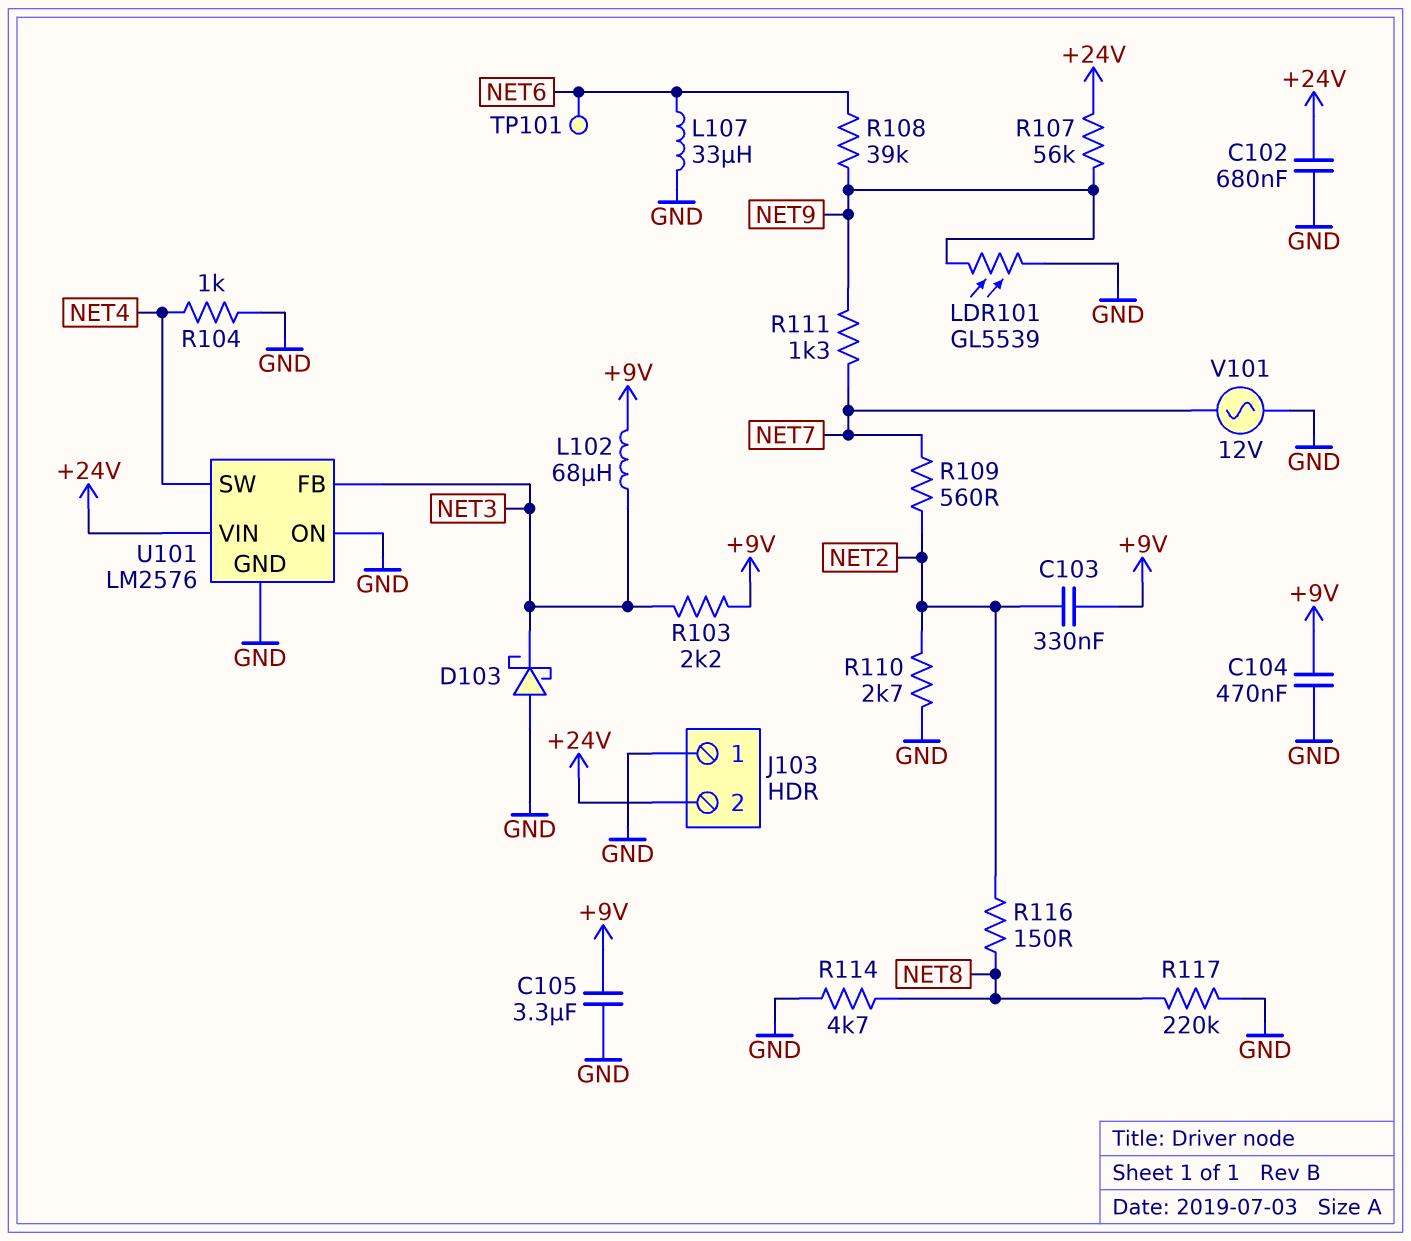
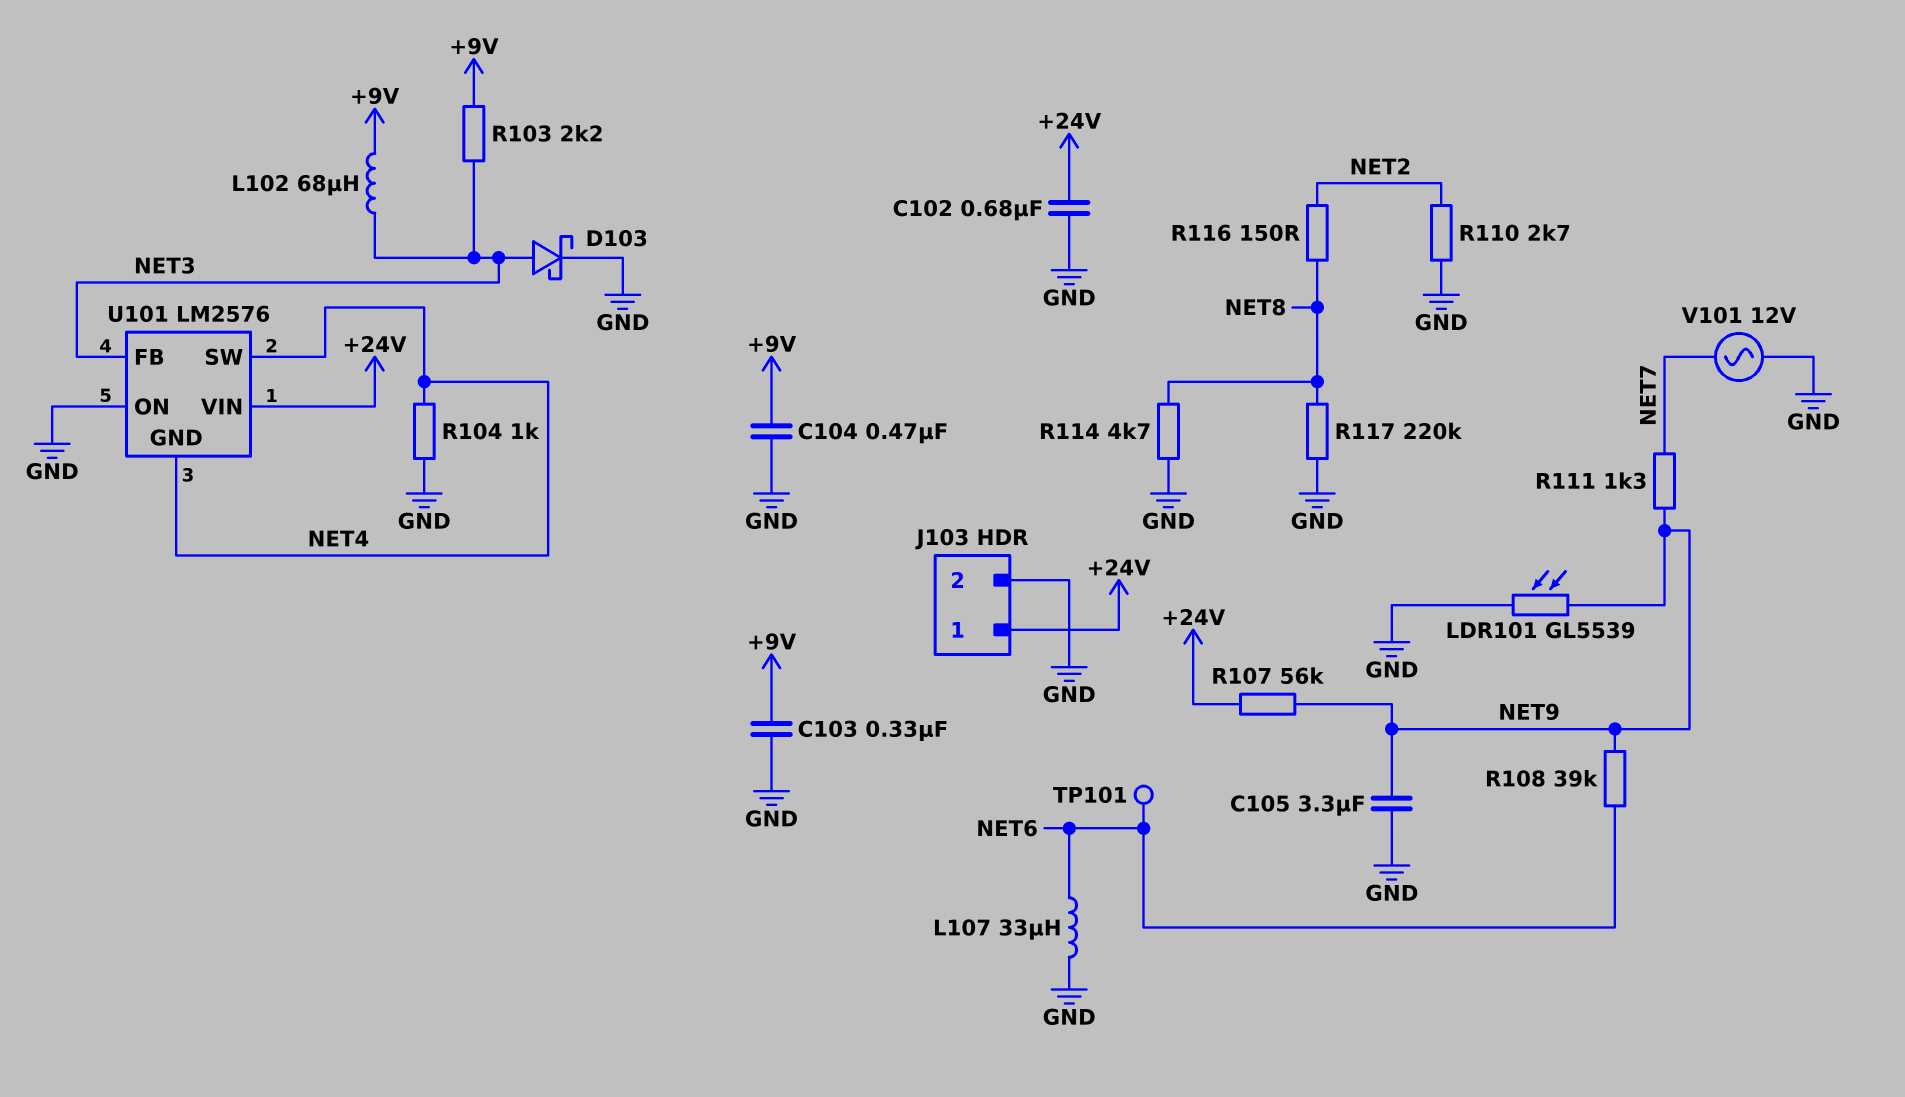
C103: 330nF (+9V, NET2) -> 330nF (+9V, GND)
C105: 3.3uF (+9V, GND) -> 3.3uF (GND, NET9)
D103: schottky (A GND, K NET3) -> schottky (A NET3, K GND)
J103 pin 1: GND -> +24V
J103 pin 2: +24V -> GND
R109: 560 (NET2, NET7) -> none
U101 pin GND: GND -> NET4

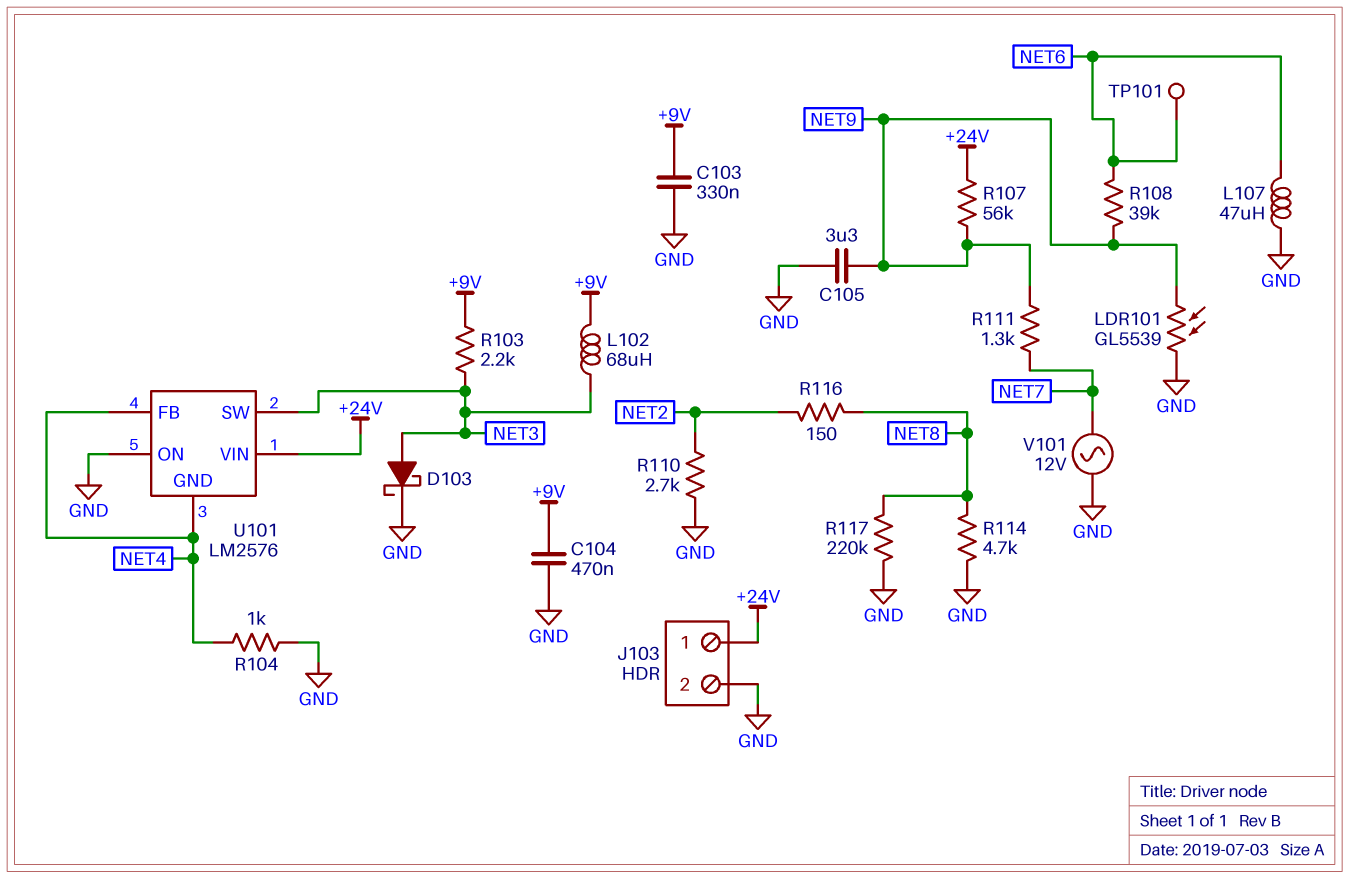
C102: 680nF (+24V, GND) -> none
L107: 33uH (GND, NET6) -> 47uH (GND, NET6)
U101 pin FB: NET3 -> NET4
U101 pin SW: NET4 -> NET3

